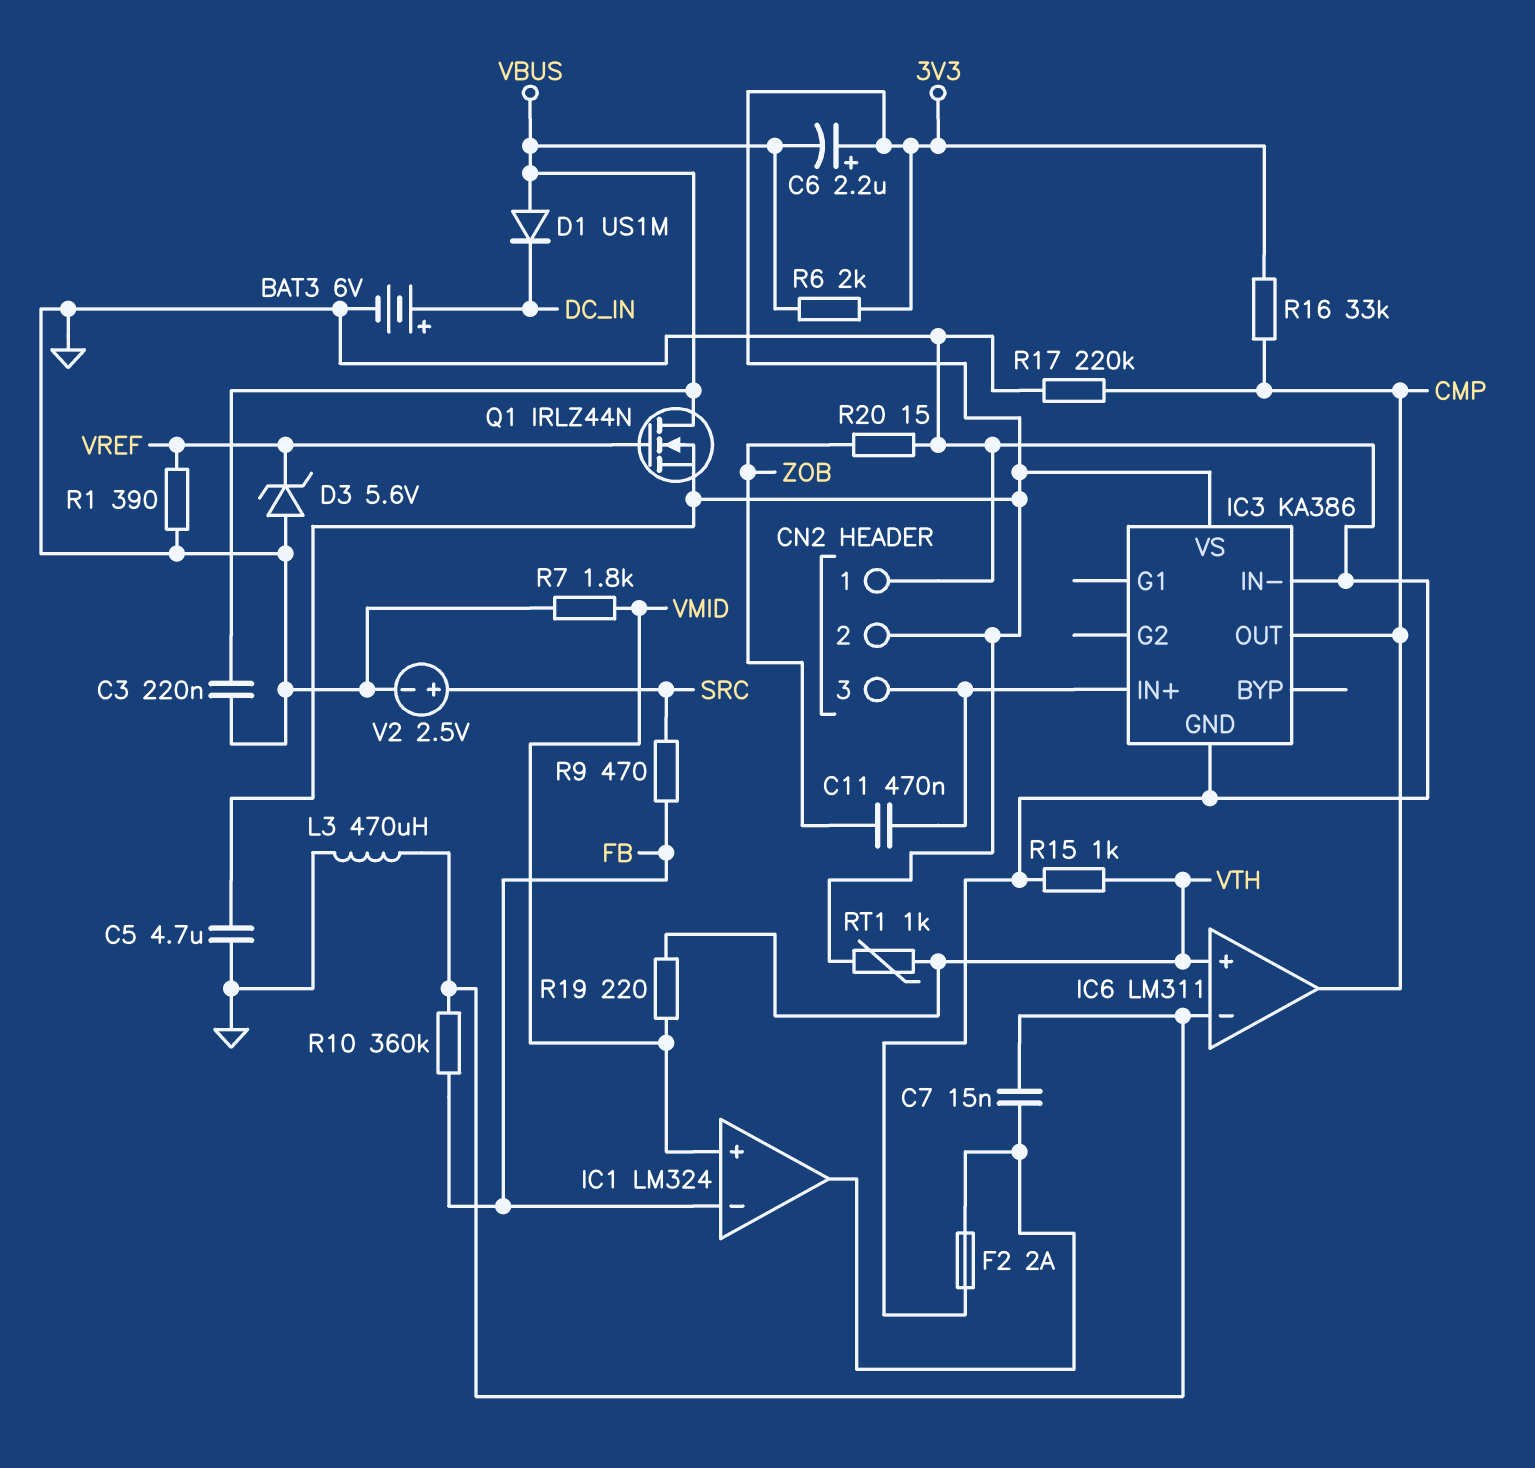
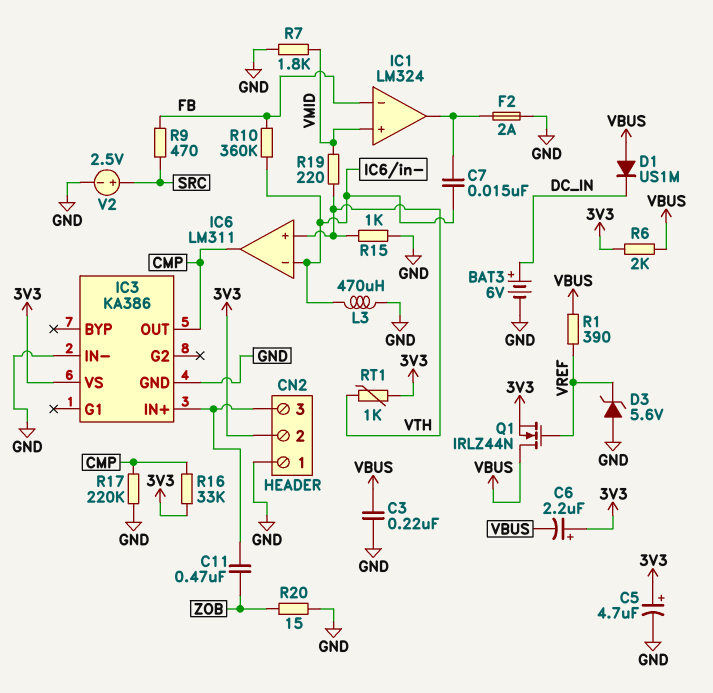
C5: 4.7uF (3V3, GND) -> 4.7uF (plus 3V3, minus GND)
R1: 390 (GND, VREF) -> 390 (VBUS, VREF)

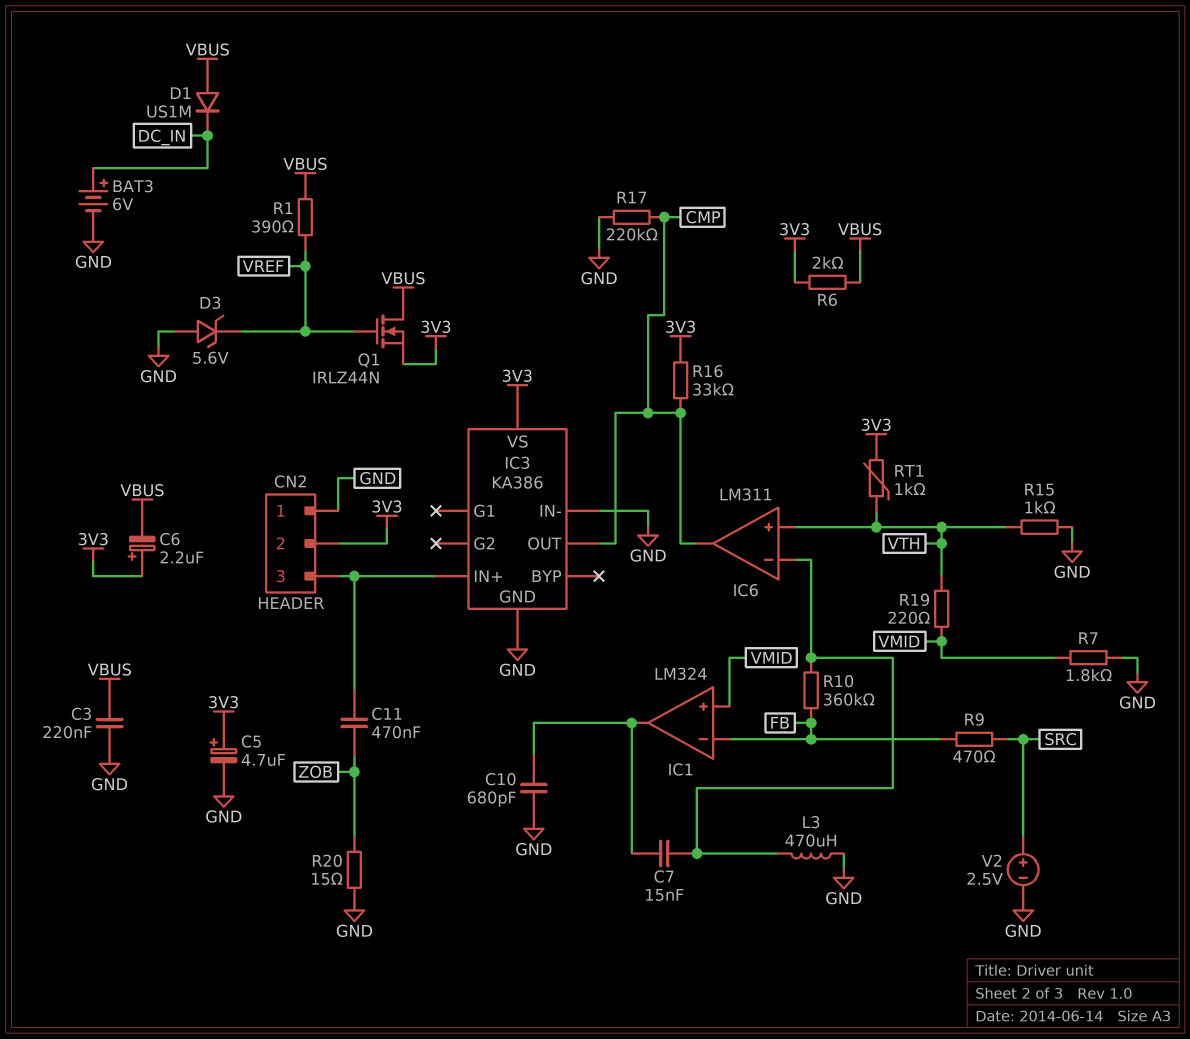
C10: none -> 680pF (GND, IC1/out)
F2: 2A (GND, IC1/out) -> none

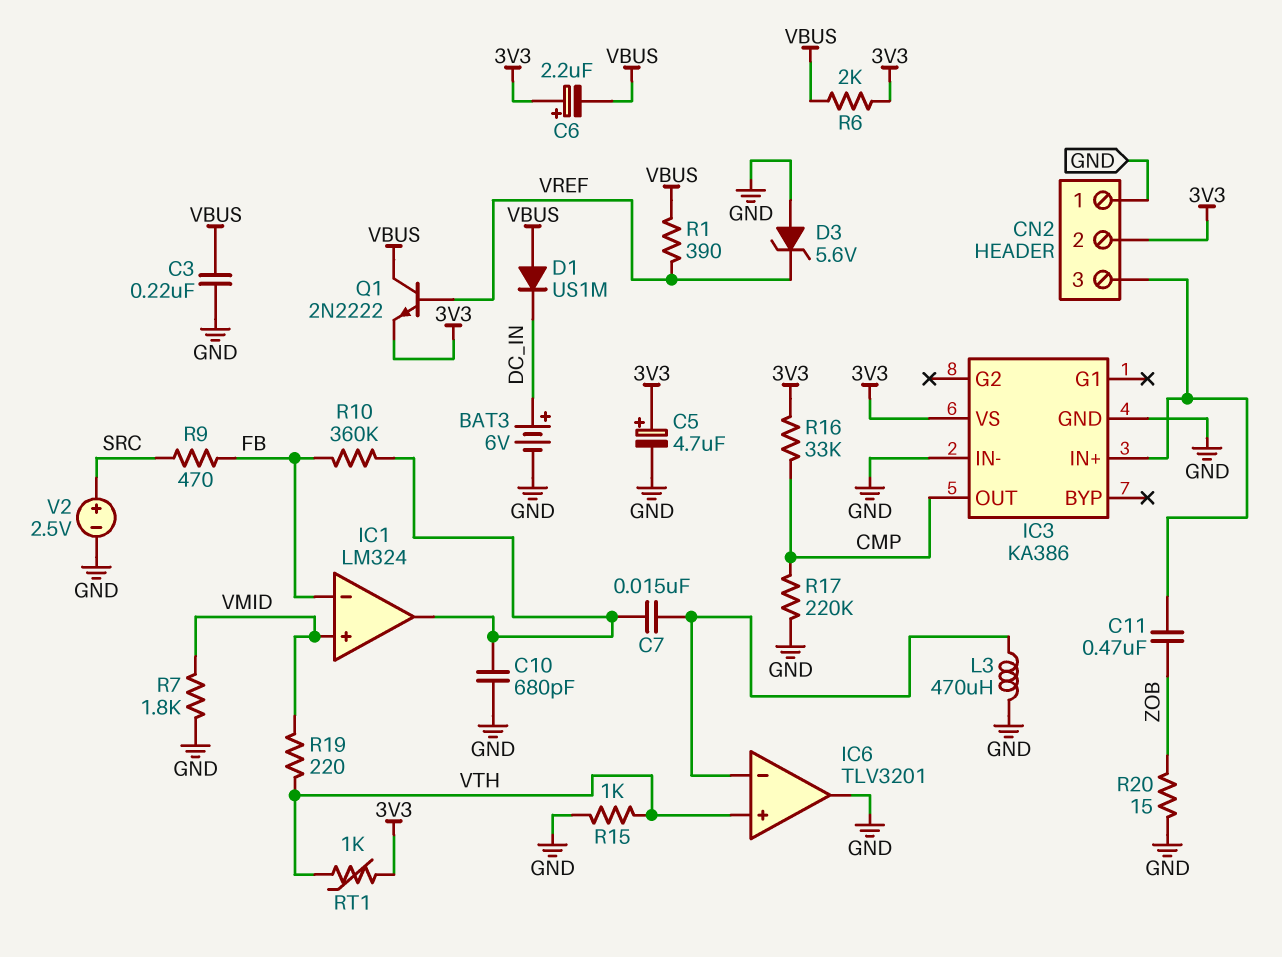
IC6: LM311 -> TLV3201
IC6 pin out: CMP -> GND
Q1: NMOS IRLZ44N (G VREF, D VBUS, S 3V3) -> NPN 2N2222 (B VREF, C VBUS, E 3V3)
R10: 360k (FB, IC6/in-) -> 360k (FB, IC1/out)

